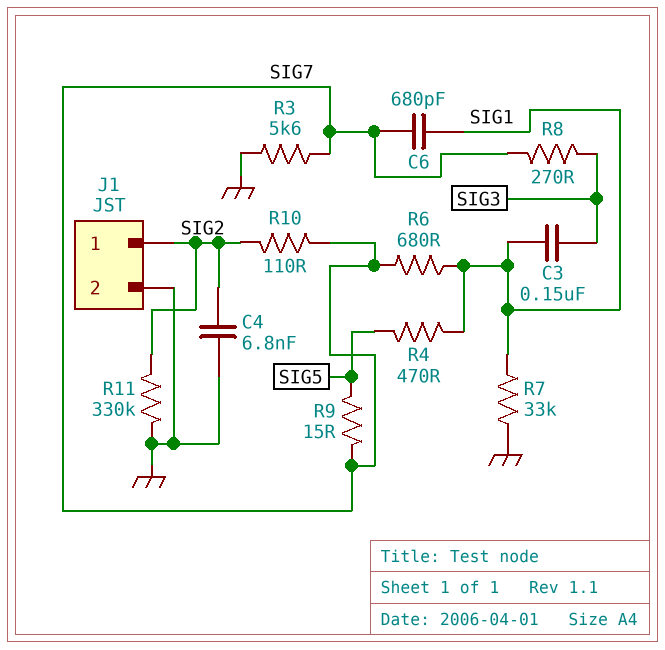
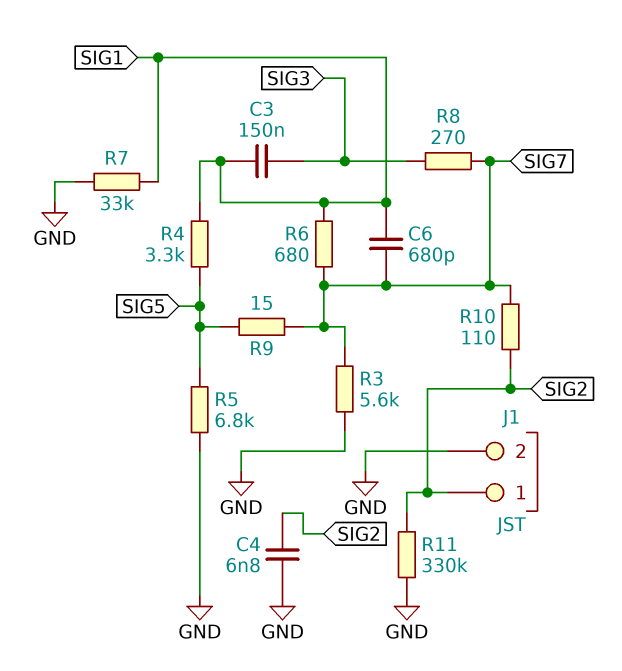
R4: 470 (SIG1, SIG5) -> 3.3k (SIG1, SIG5)
R5: none -> 6.8k (GND, SIG5)

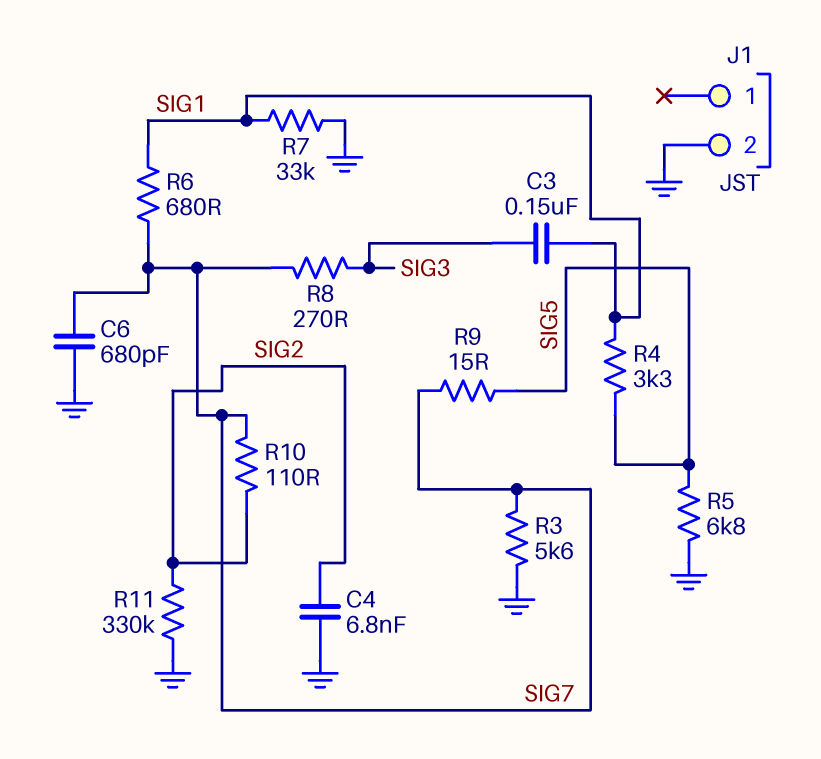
C6: 680pF (SIG1, SIG7) -> 680pF (GND, SIG7)
J1 pin 1: SIG2 -> none

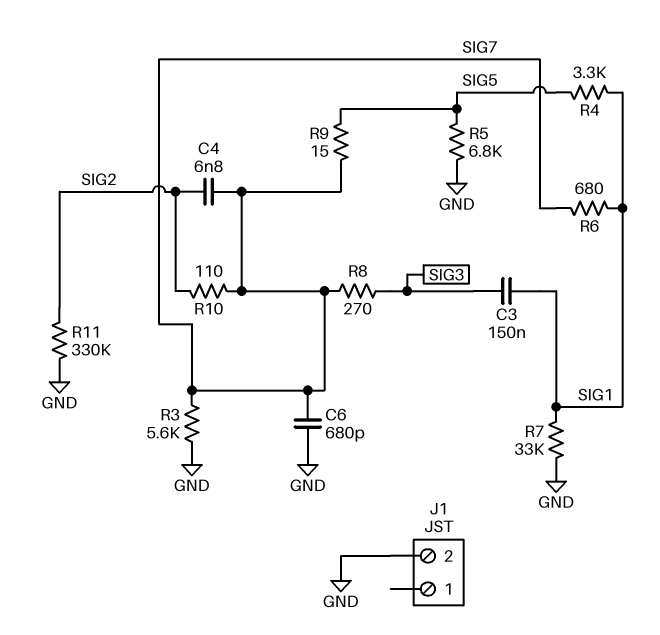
C4: 6.8nF (GND, SIG2) -> 6.8nF (SIG2, SIG7)

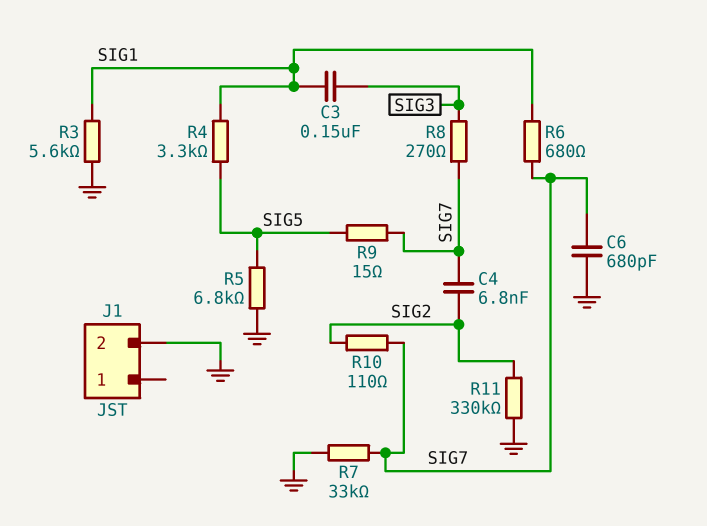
R3: 5.6k (GND, SIG7) -> 5.6k (GND, SIG1)
R7: 33k (GND, SIG1) -> 33k (GND, SIG7)

